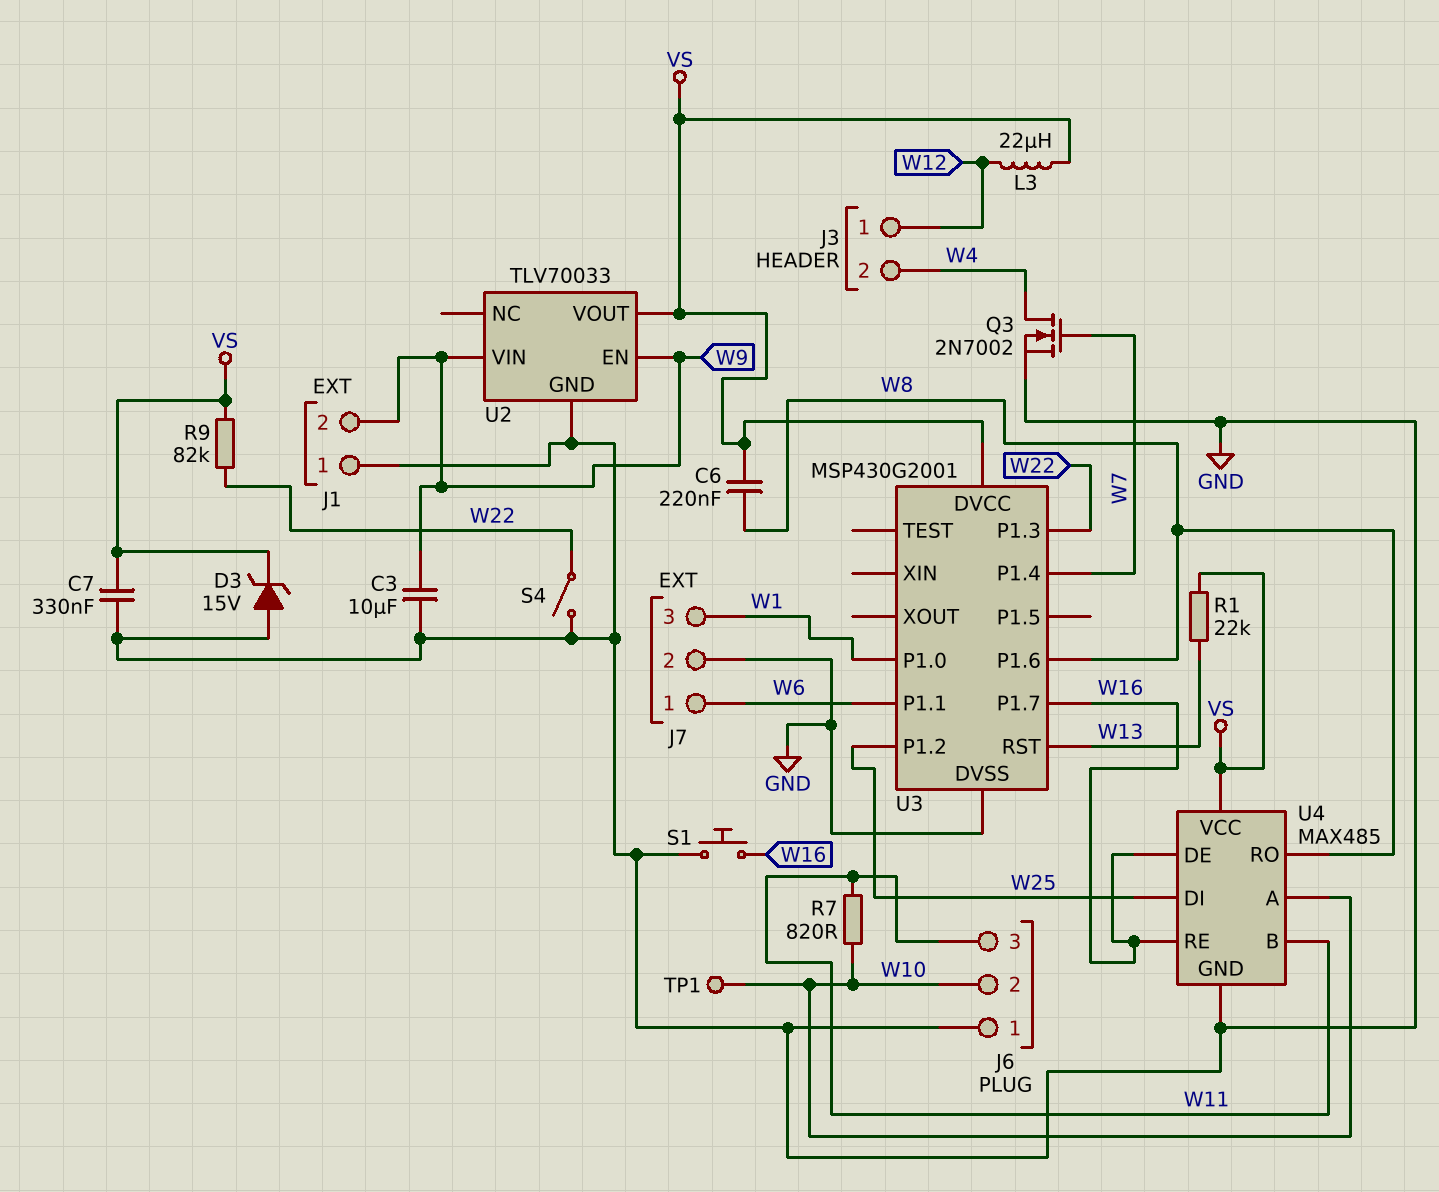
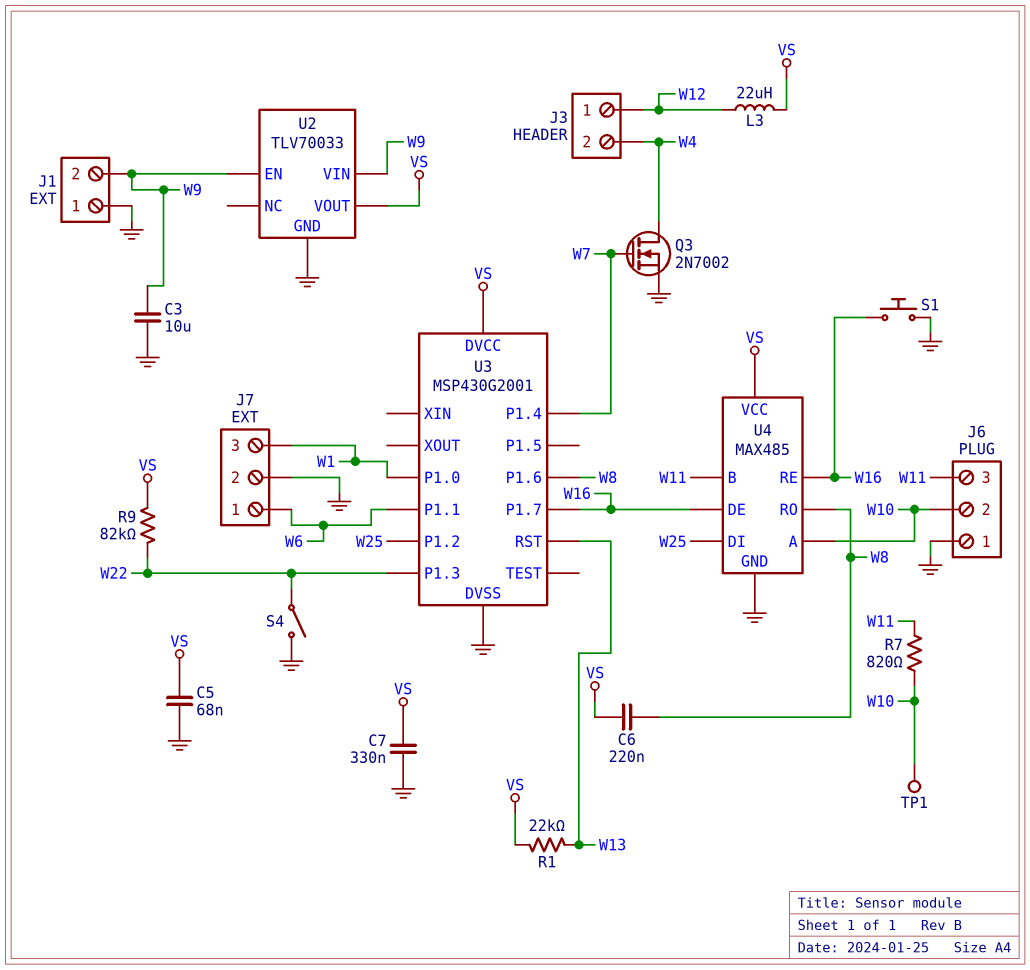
C5: none -> 68nF (GND, VS)
D3: zener 15V (A GND, K VS) -> none

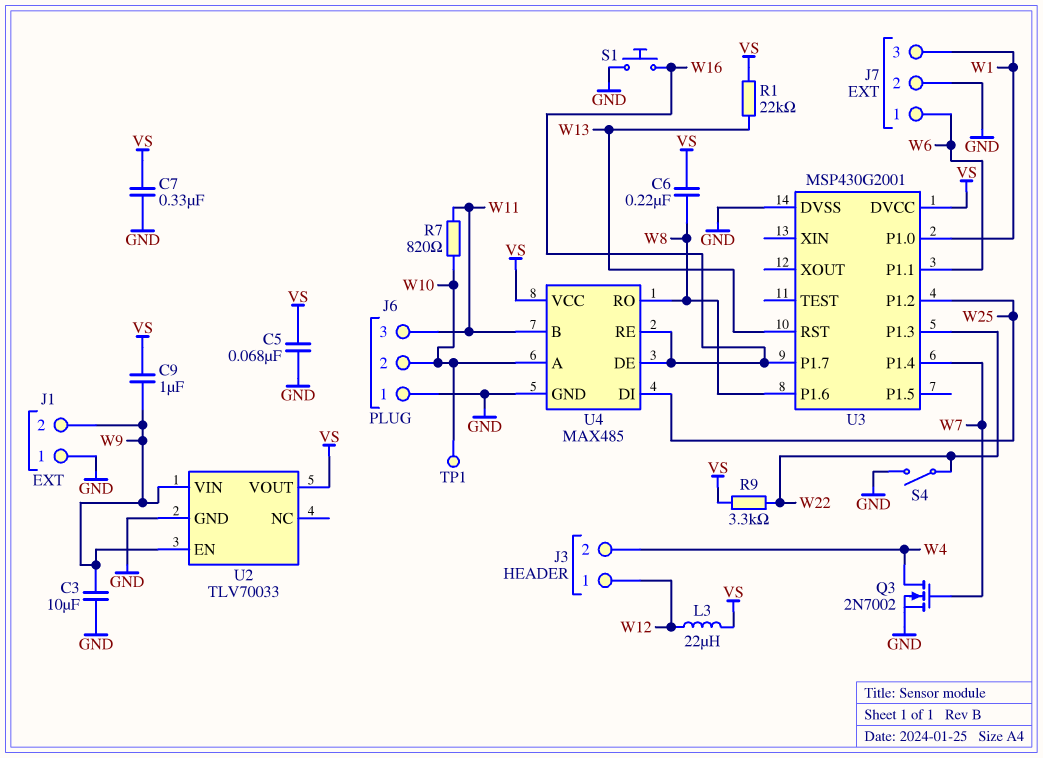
C9: none -> 1uF (VS, W9)
R9: 82k (VS, W22) -> 3.3k (VS, W22)

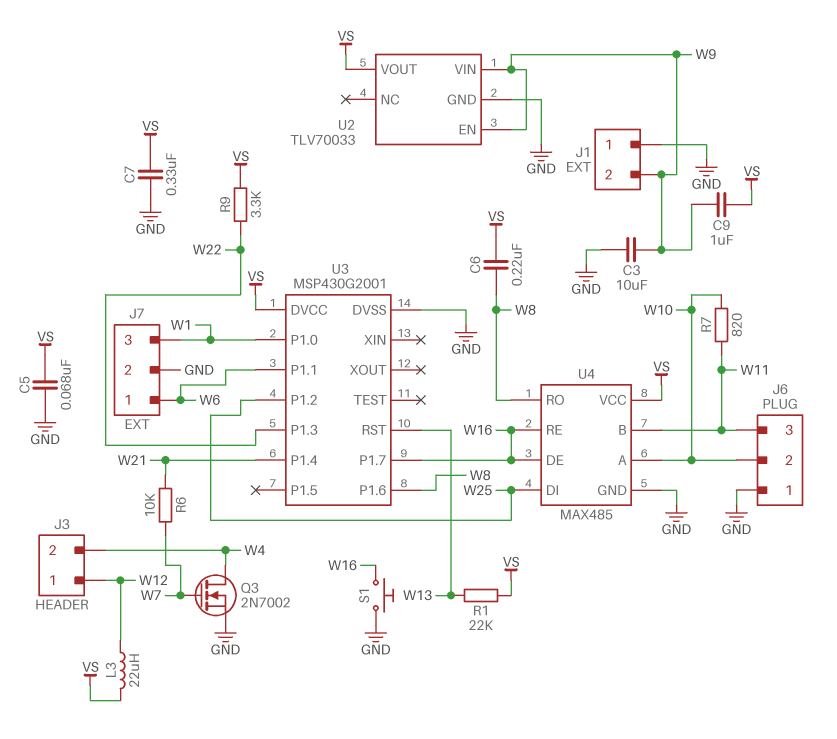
R6: none -> 10k (W7, W21)
S4: switch (GND, W22) -> none
TP1: test point (W10) -> none
U3 pin P1.4: W7 -> W21

